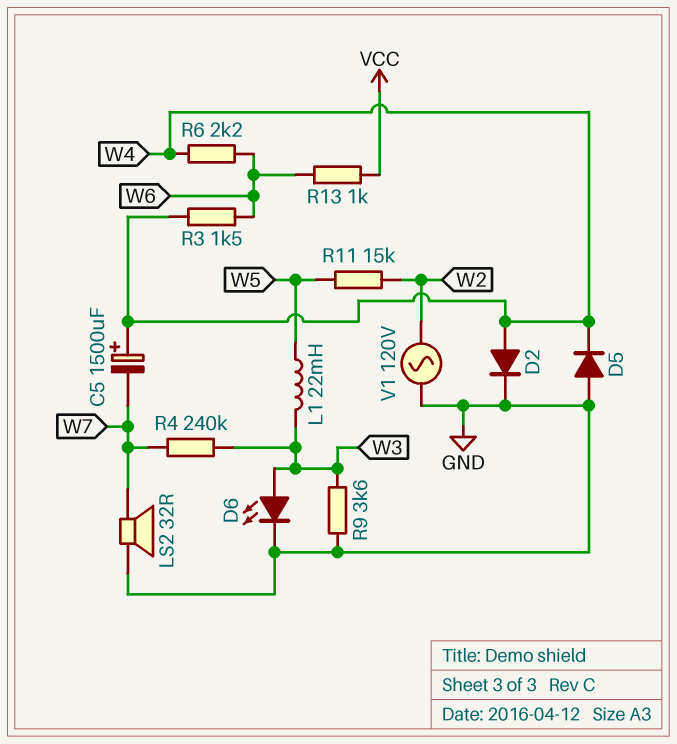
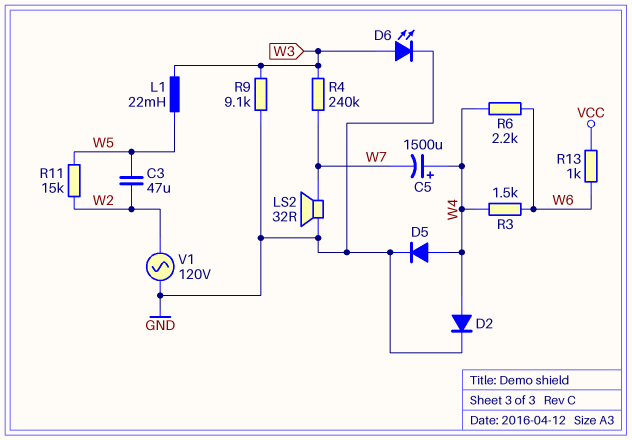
C3: none -> 47uF (W2, W5)
D5: diode (A GND, K W4) -> diode (A W4, K GND)
R9: 3.6k (GND, W3) -> 9.1k (GND, W3)

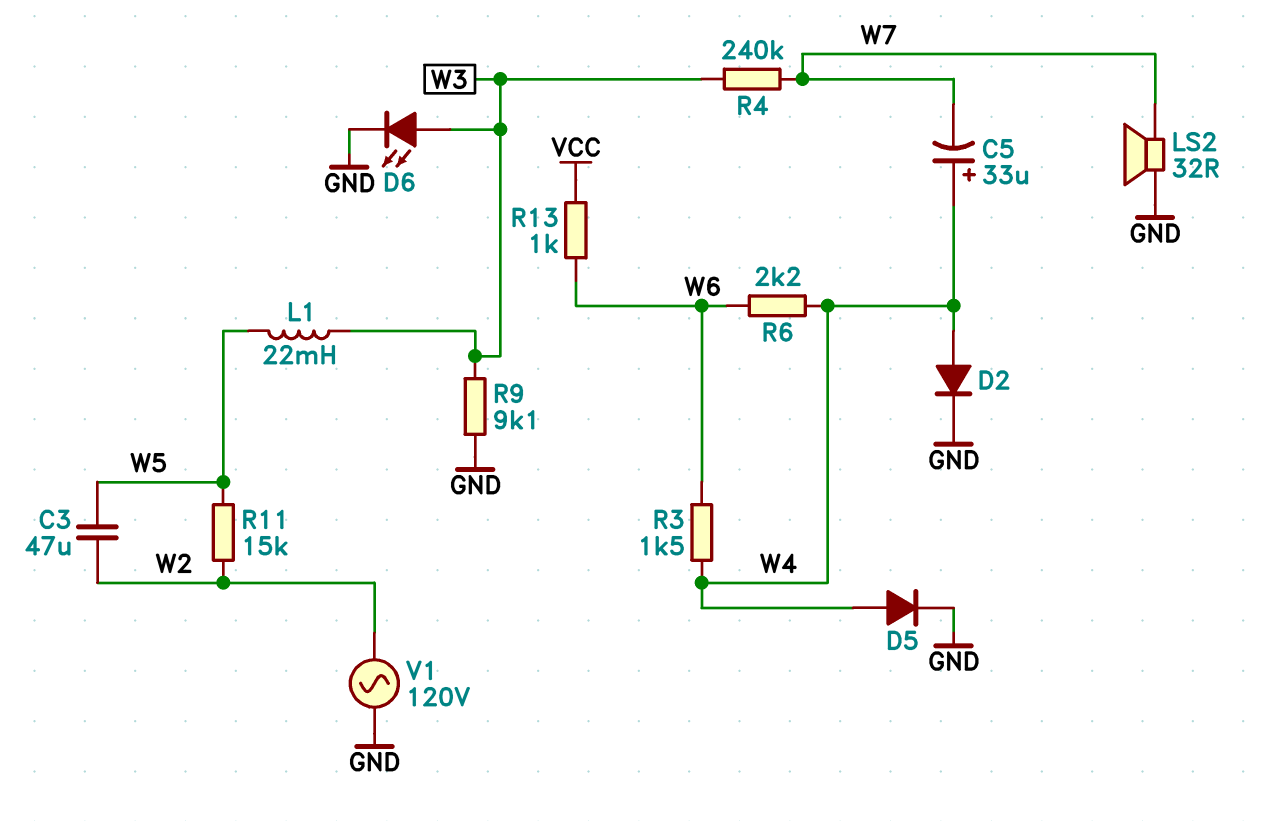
C5: 1500uF (plus W4, minus W7) -> 33uF (plus W4, minus W7)

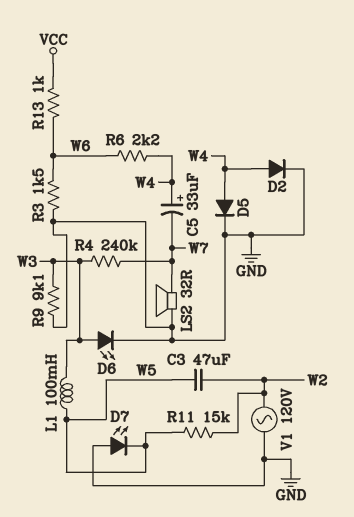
D7: none -> LED (A GND, K W5)
L1: 22mH (W3, W5) -> 100mH (W3, W5)
R3: 1.5k (W4, W6) -> 1.5k (GND, W6)

